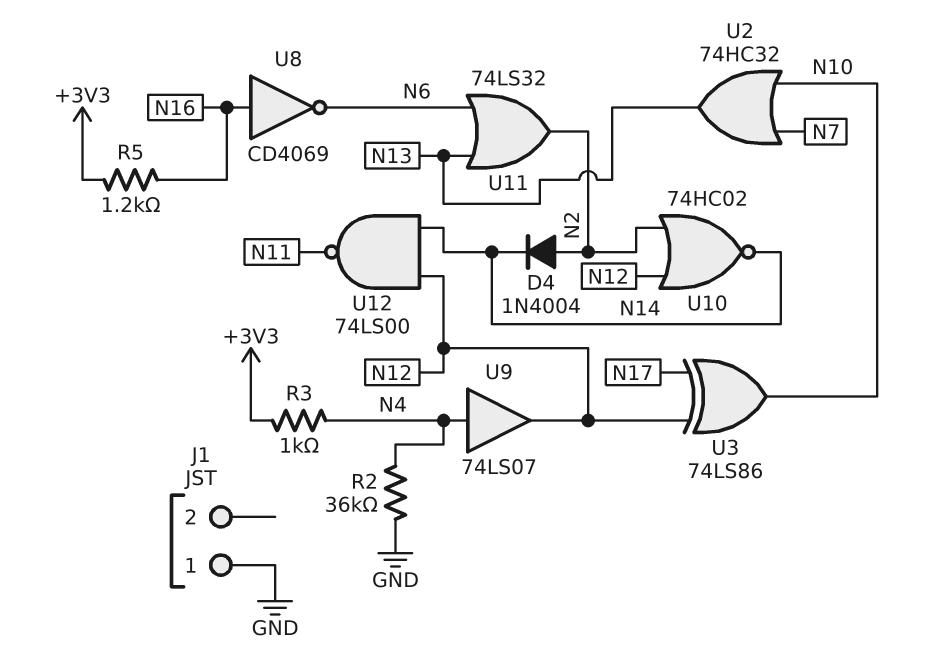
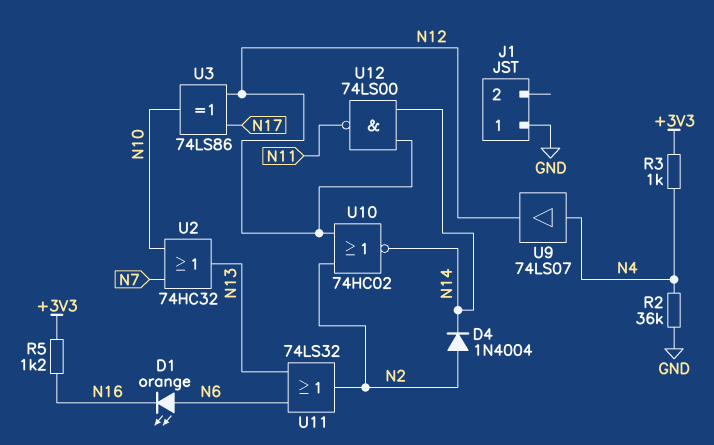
D1: none -> LED orange (A N6, K N16)
U8: NOT CD4069 (in N16, out N6) -> none

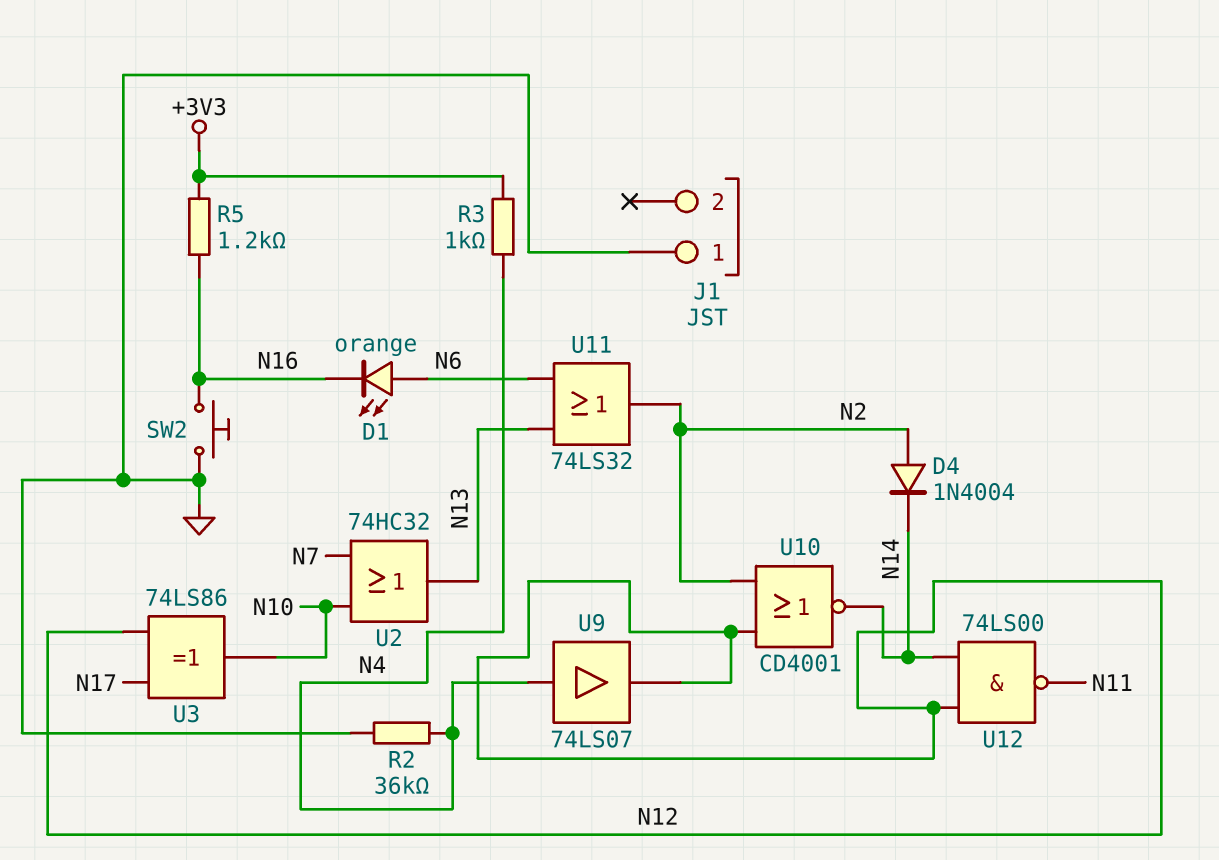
SW2: none -> button (GND, N16)
U10: NOR 74HC02 (in N2, in N12, out N14) -> NOR CD4001 (in N2, in N12, out N14)

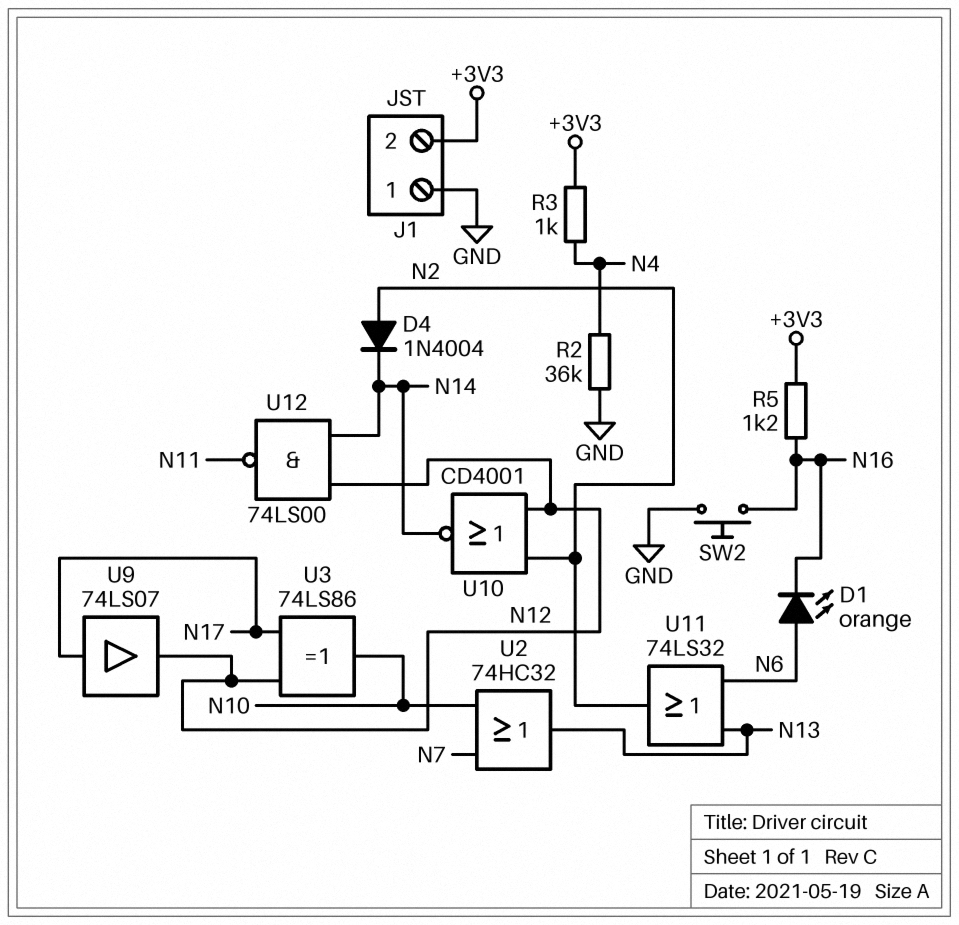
J1 pin 2: none -> +3V3
U9: buffer 74LS07 (in N4, out N12) -> buffer 74LS07 (in N17, out N12)

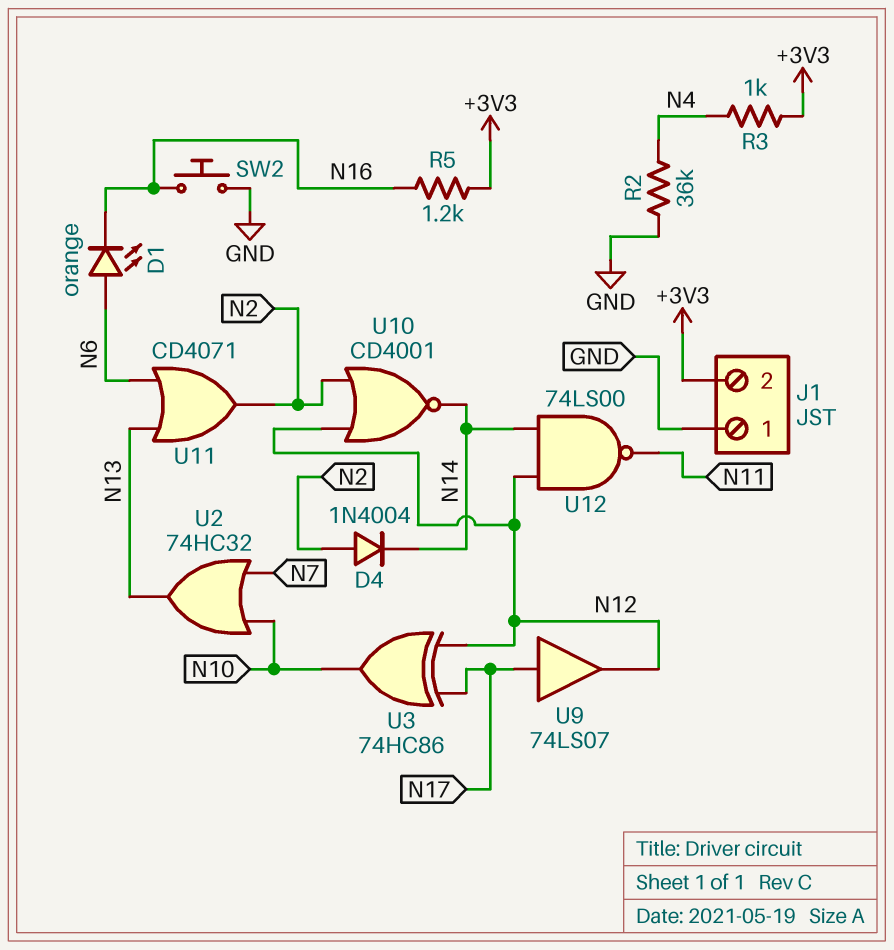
U3: XOR 74LS86 (in N12, in N17, out N10) -> XOR 74HC86 (in N12, in N17, out N10)
U11: OR 74LS32 (in N6, in N13, out N2) -> OR CD4071 (in N6, in N13, out N2)

